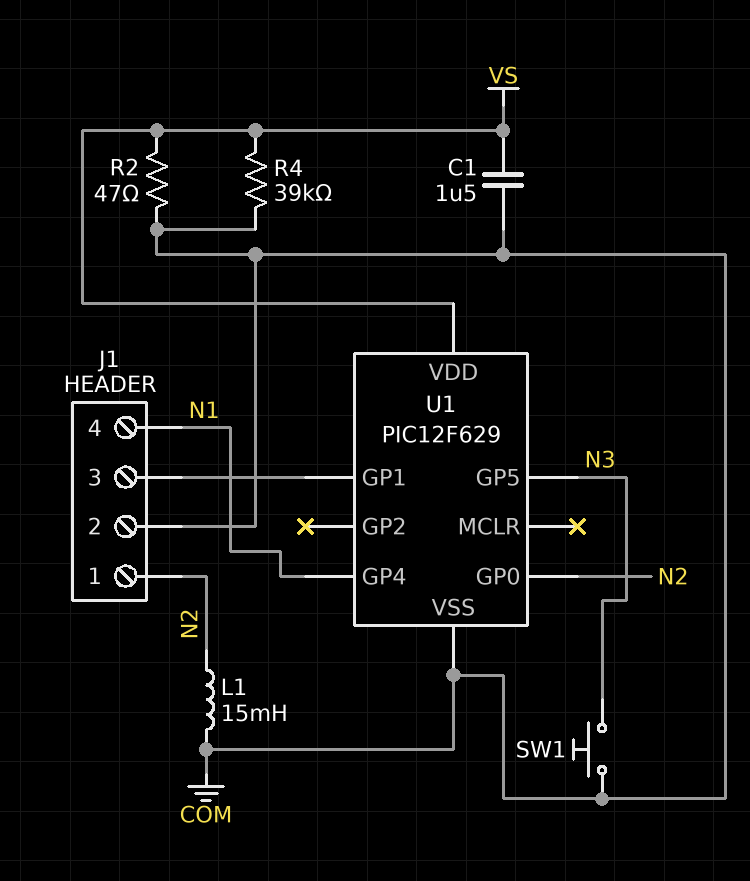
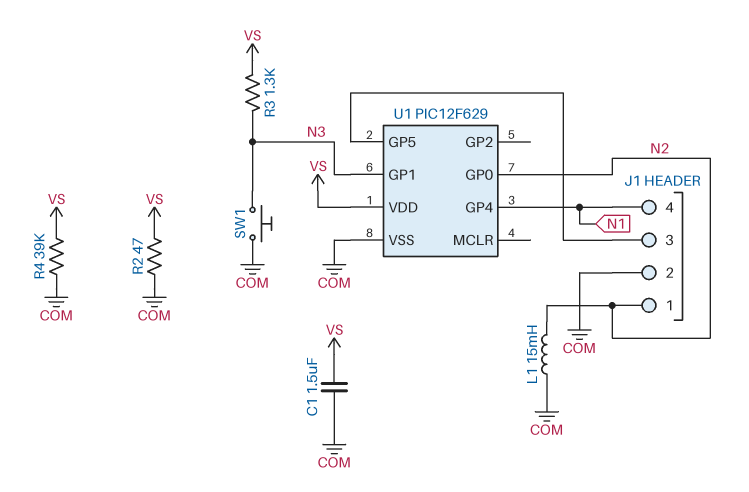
R3: none -> 1.3k (N3, VS)
U1 pin GP1: J1/3 -> N3
U1 pin GP5: N3 -> J1/3

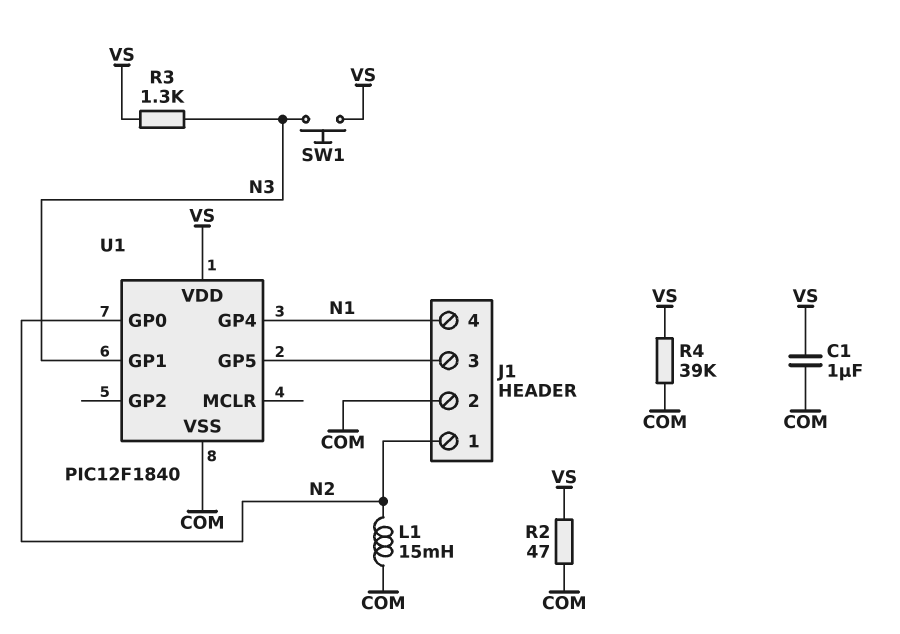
C1: 1.5uF (COM, VS) -> 1uF (COM, VS)
SW1: button (COM, N3) -> button (N3, VS)
U1: PIC12F629 -> PIC12F1840

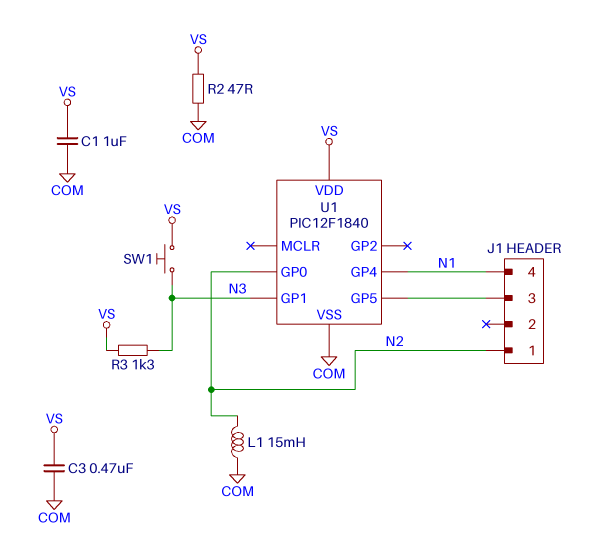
C3: none -> 470nF (COM, VS)
J1 pin 2: COM -> none
R4: 39k (COM, VS) -> none

